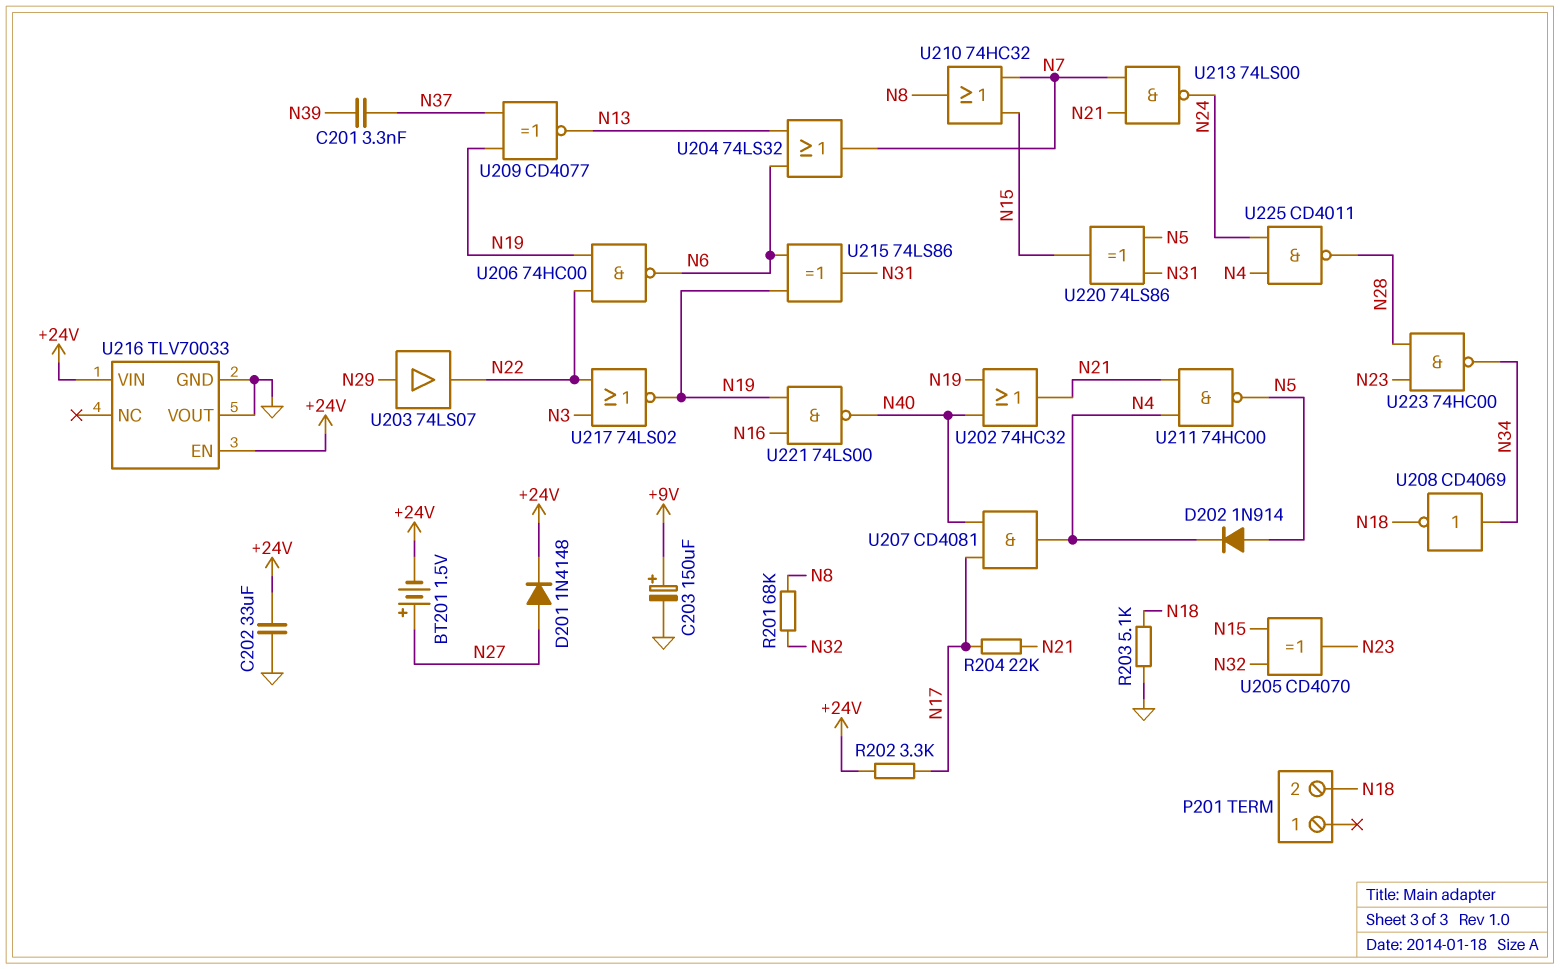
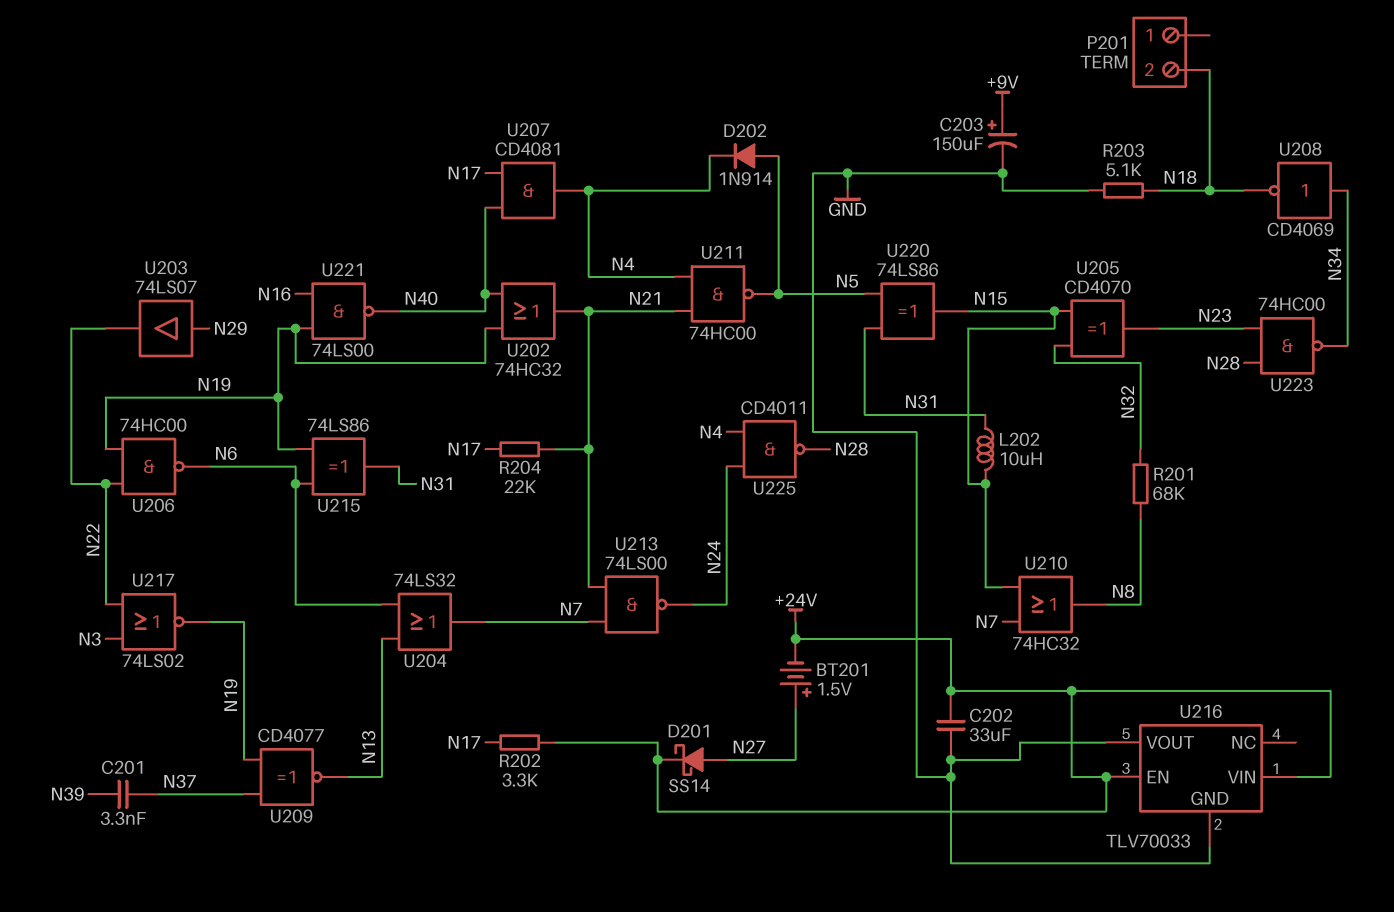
D201: diode 1N4148 (A N27, K +24V) -> schottky SS14 (A N27, K +24V)
L202: none -> 10uH (N15, N31)

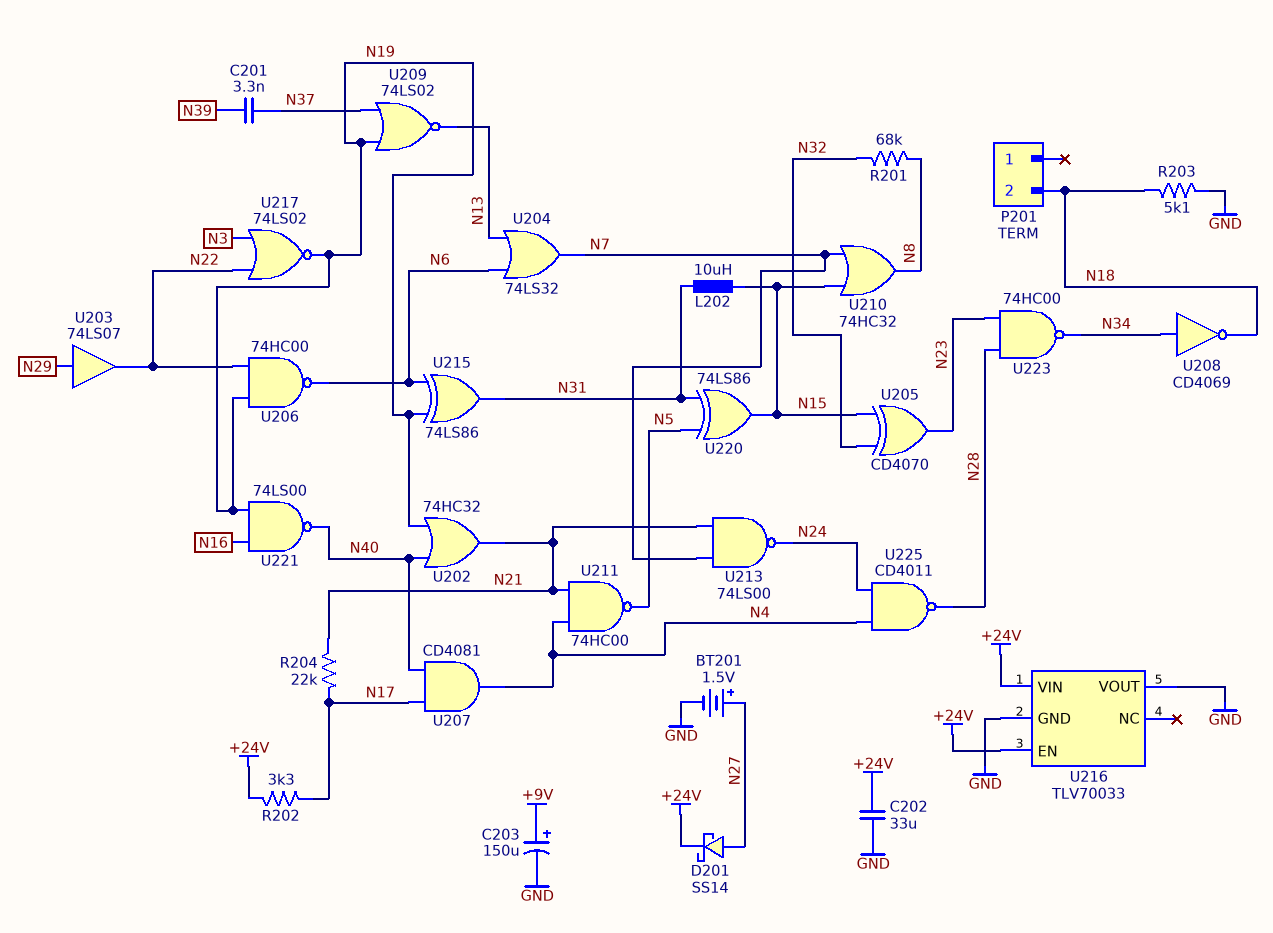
BT201: 1.5V (plus N27, minus +24V) -> 1.5V (plus N27, minus GND)
D202: diode 1N914 (A N5, K N4) -> none
U209: XNOR CD4077 (in N19, in N37, out N13) -> NOR 74LS02 (in N19, in N37, out N13)

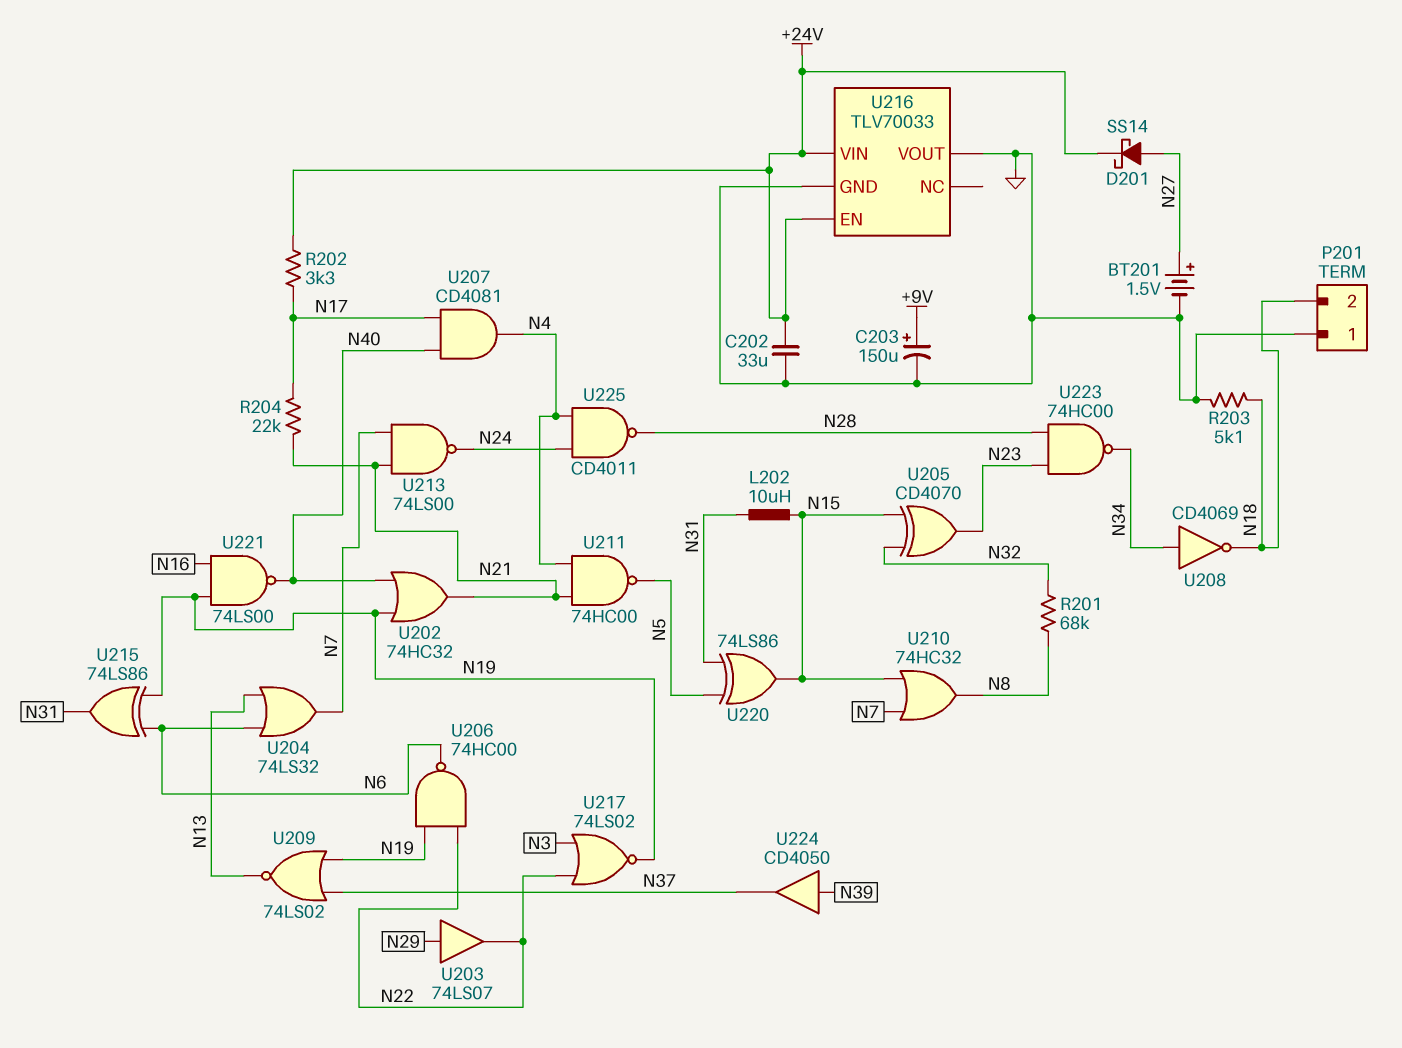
C201: 3.3nF (N37, N39) -> none
P201 pin 1: none -> GND
U224: none -> buffer CD4050 (in N39, out N37)

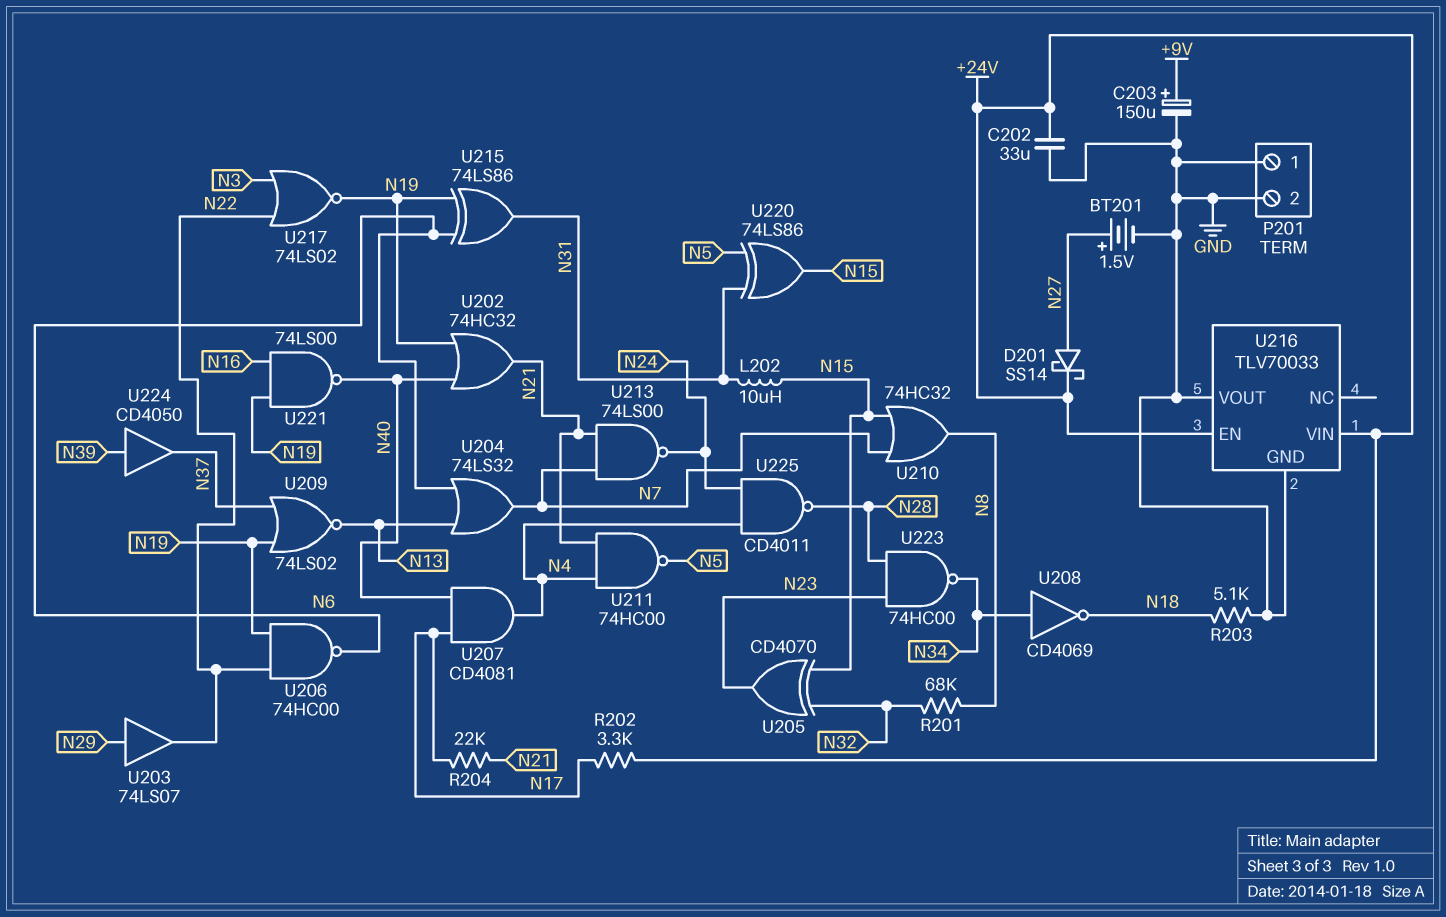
P201 pin 2: N18 -> GND

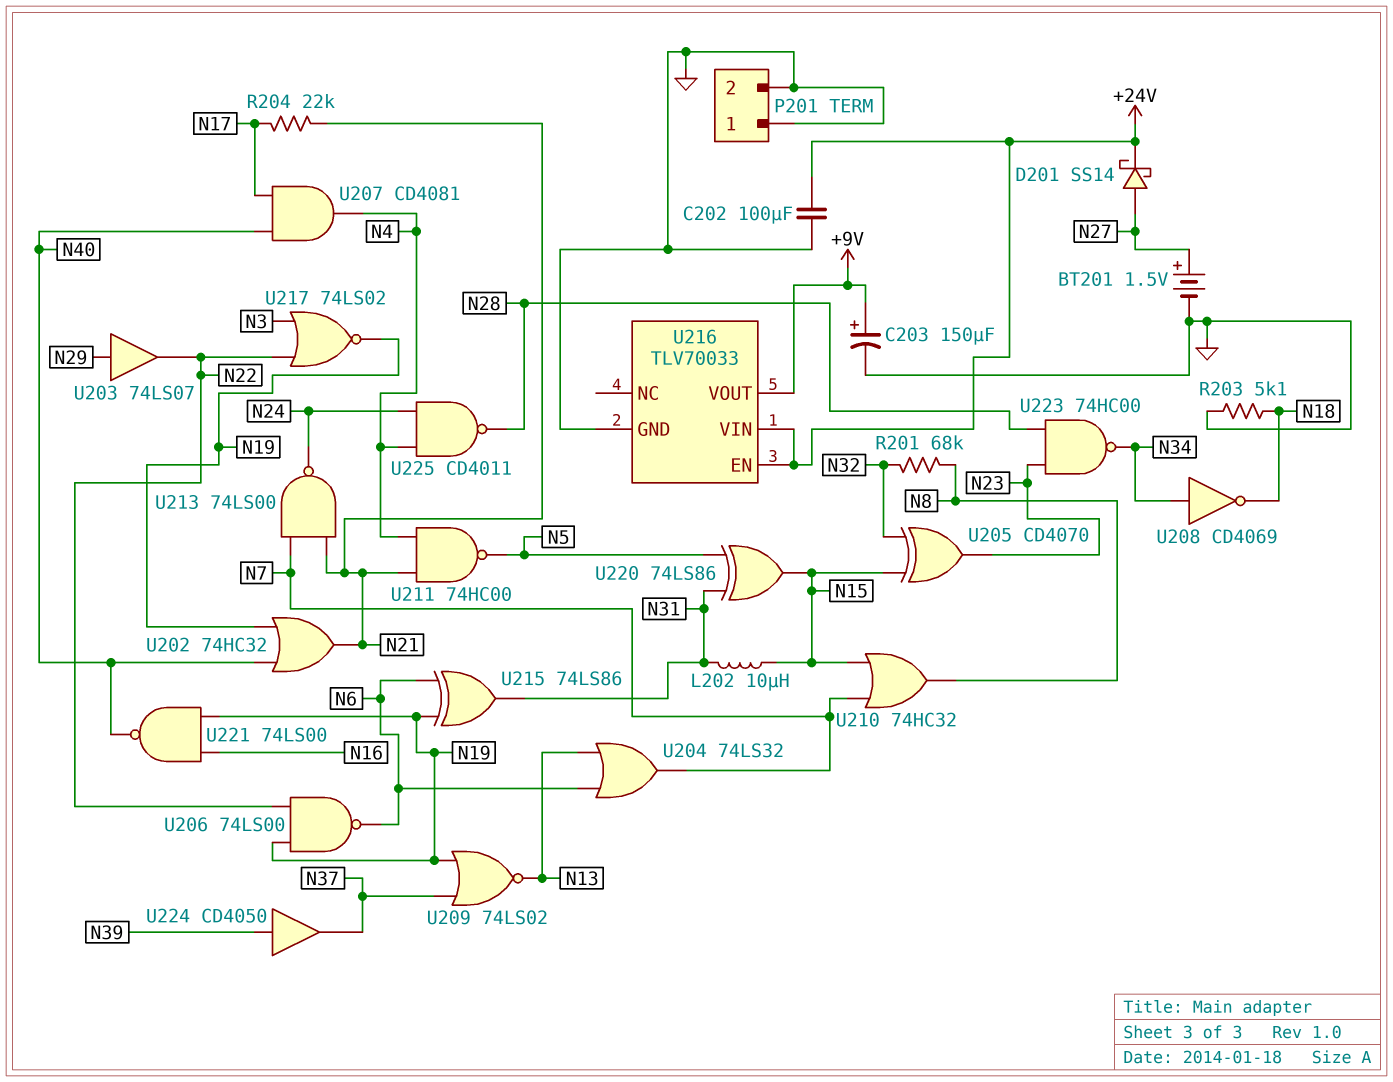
C202: 33uF (+24V, GND) -> 100uF (+24V, GND)
R202: 3.3k (+24V, N17) -> none
U206: NAND 74HC00 (in N19, in N22, out N6) -> NAND 74LS00 (in N19, in N22, out N6)
U216 pin VOUT: GND -> +9V

